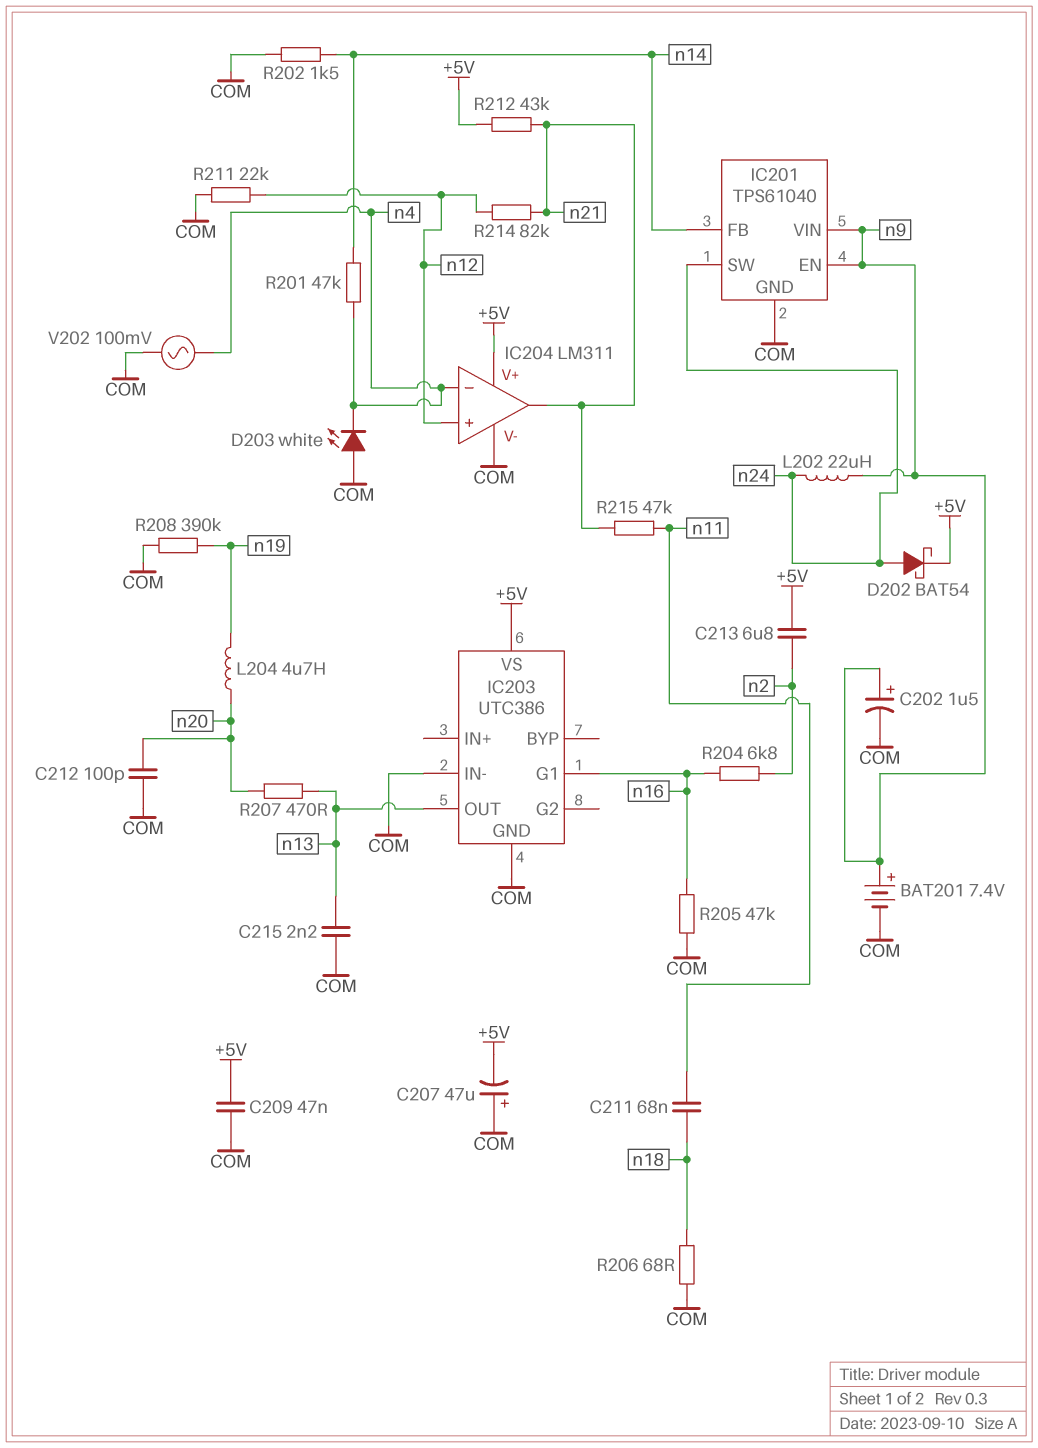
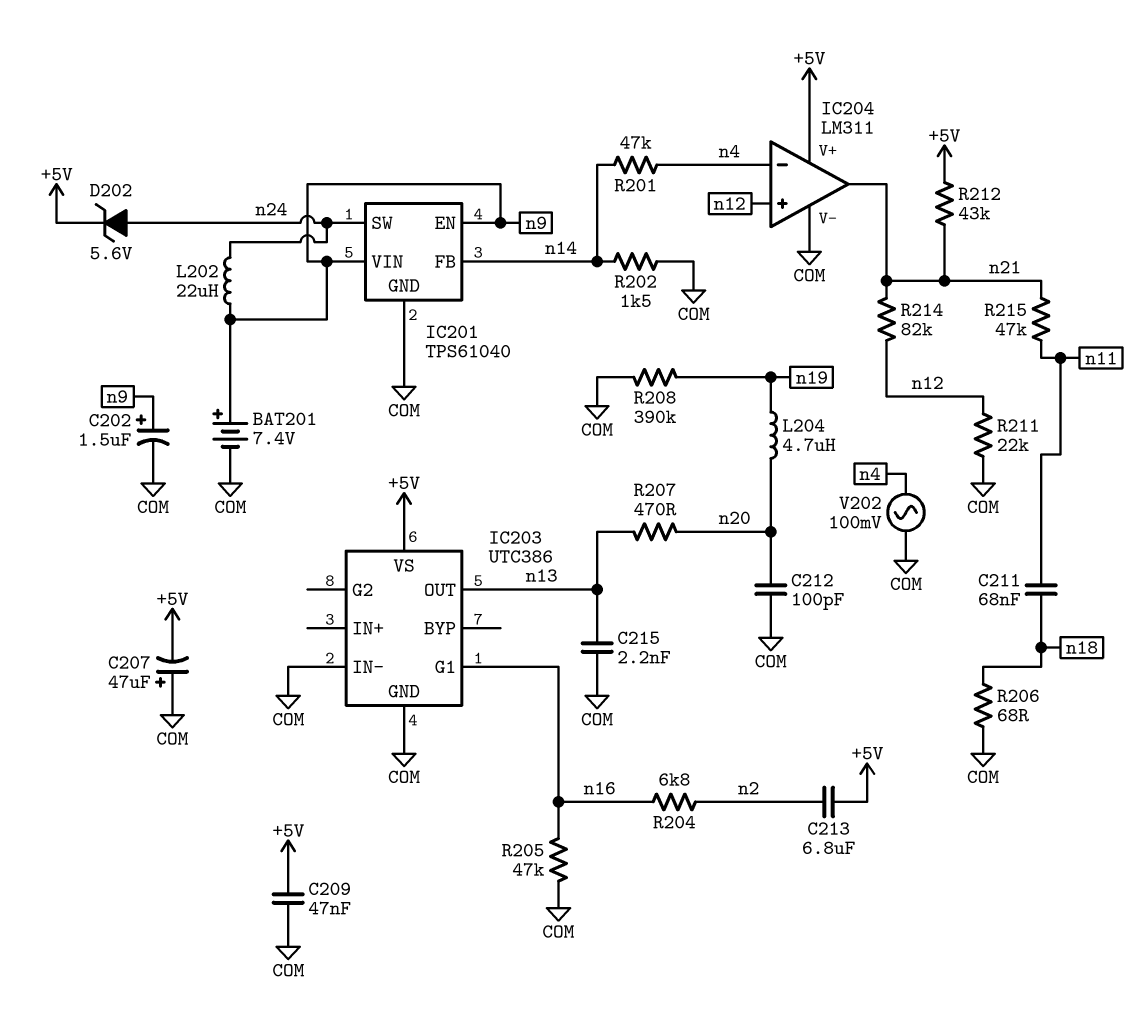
D202: schottky BAT54 (A n24, K +5V) -> zener 5.6V (A n24, K +5V)
D203: LED white (A COM, K n4) -> none

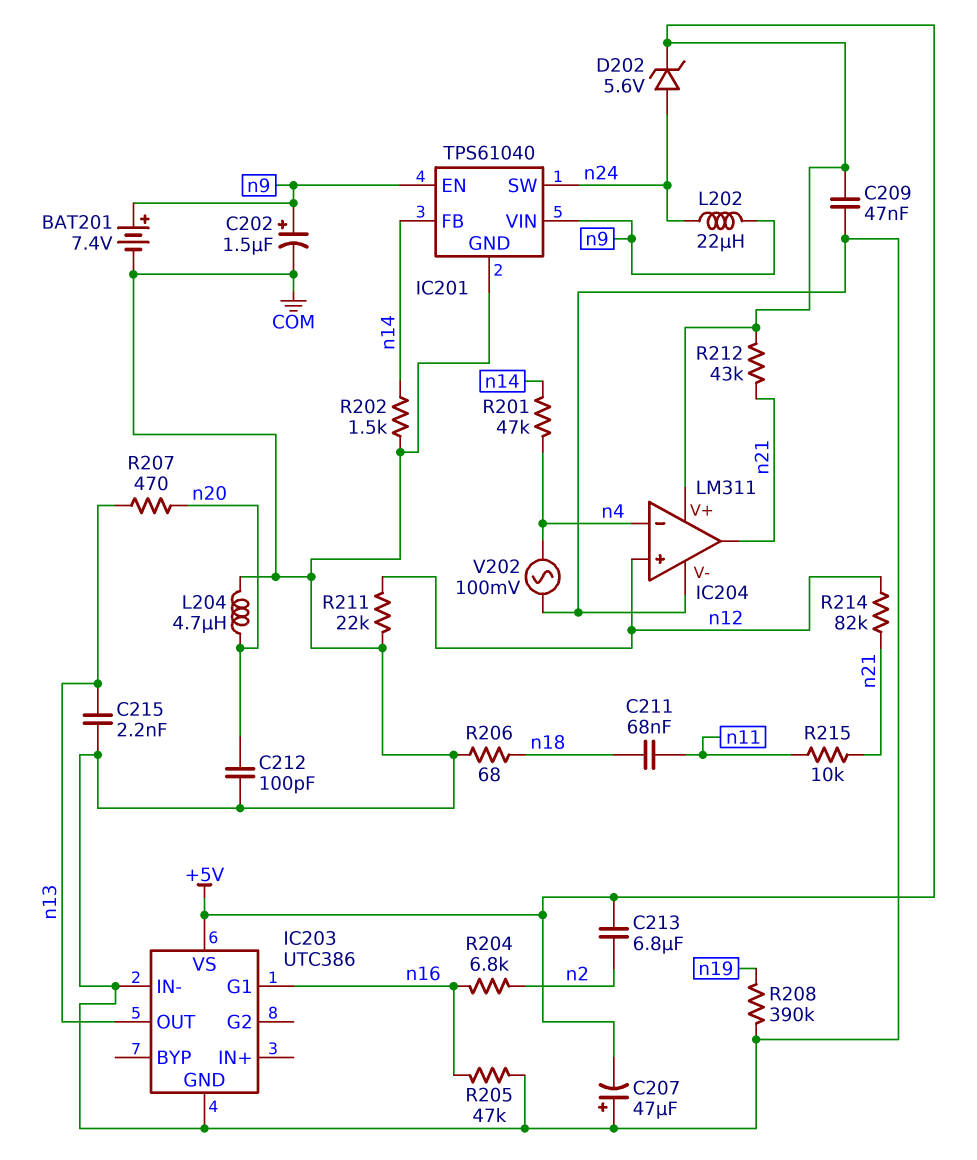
L204: 4.7uH (n19, n20) -> 4.7uH (COM, n20)
R215: 47k (n11, n21) -> 10k (n11, n21)

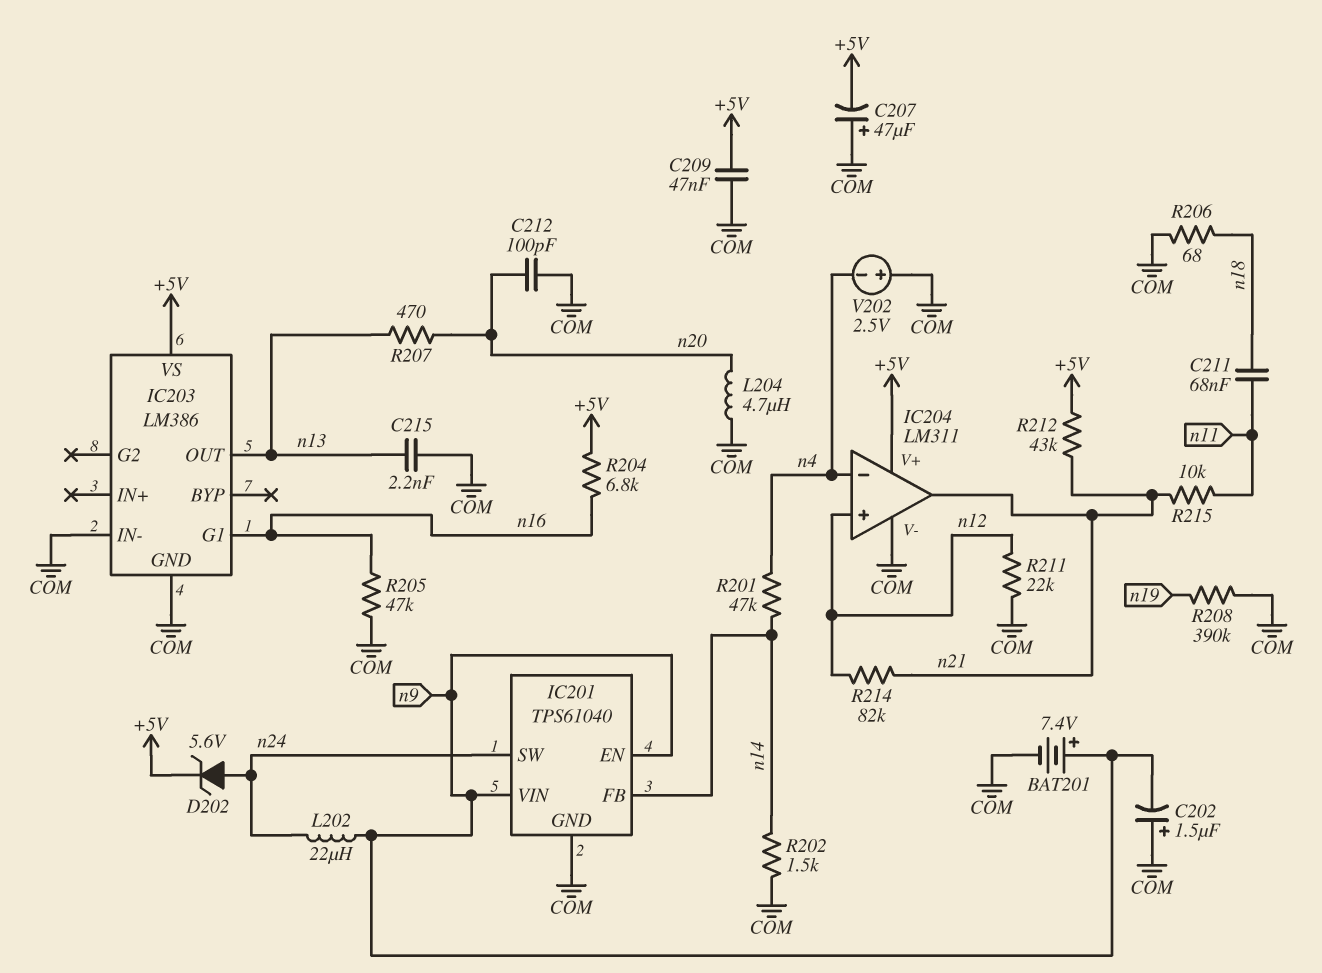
C202: 1.5uF (plus n9, minus COM) -> 1.5uF (plus COM, minus n9)
C213: 6.8uF (+5V, n2) -> none
IC203: UTC386 -> LM386
R204: 6.8k (n2, n16) -> 6.8k (+5V, n16)
V202: AC 100mV (COM, n4) -> 2.5V (plus COM, minus n4)

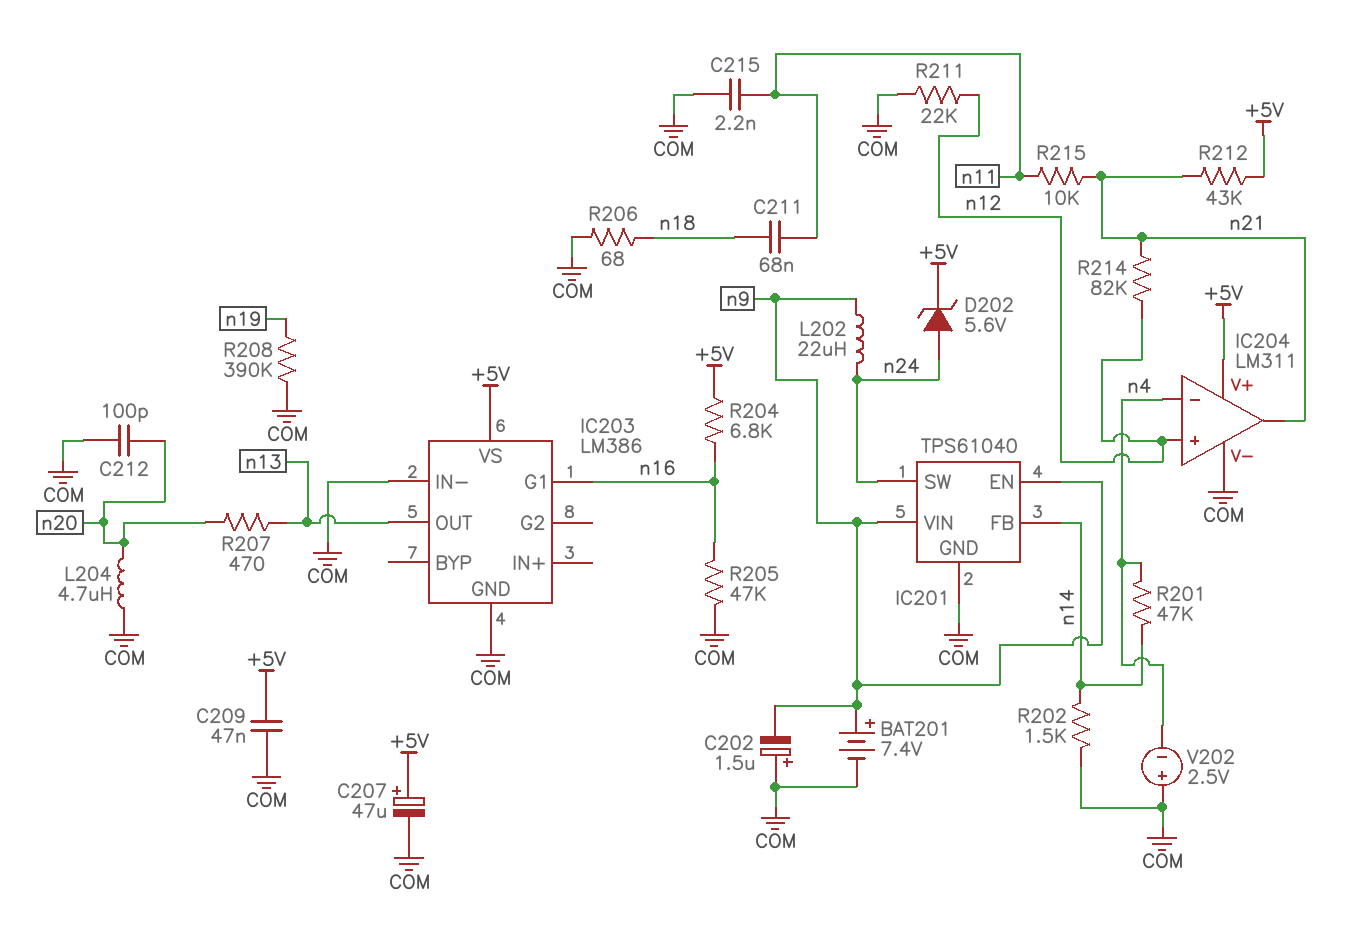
C207: 47uF (plus COM, minus +5V) -> 47uF (plus +5V, minus COM)
C215: 2.2nF (COM, n13) -> 2.2nF (COM, n11)

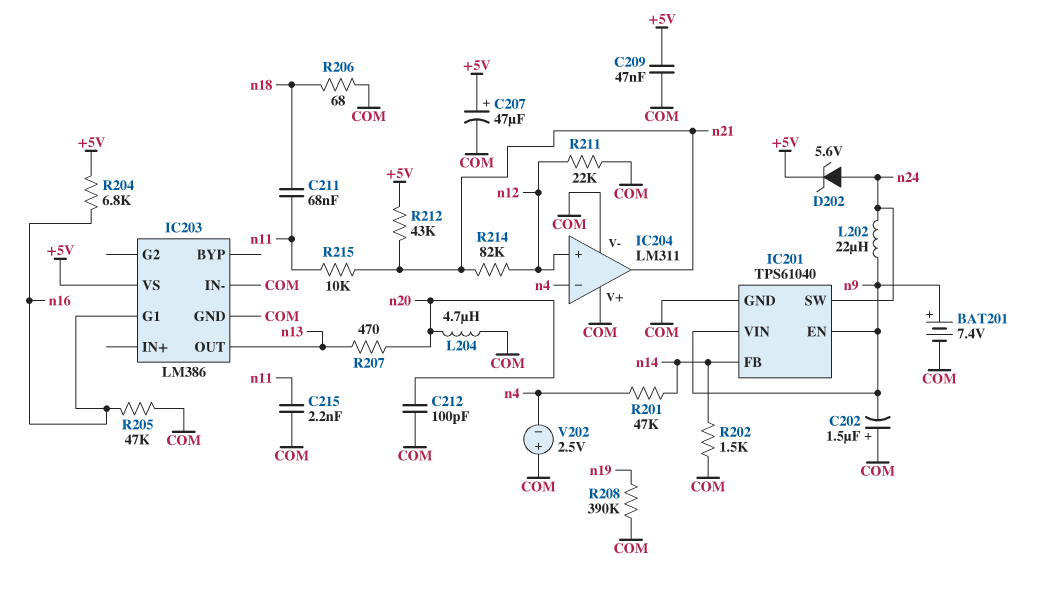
IC204 pin V+: +5V -> COM

